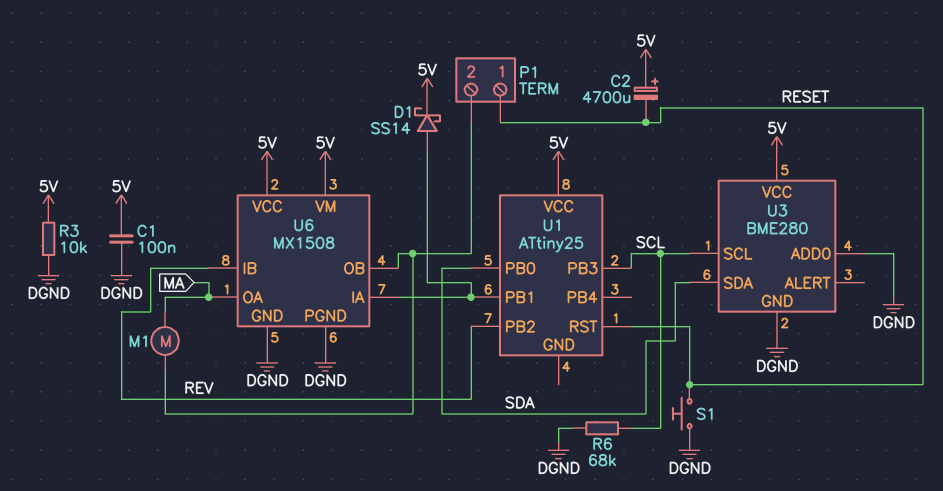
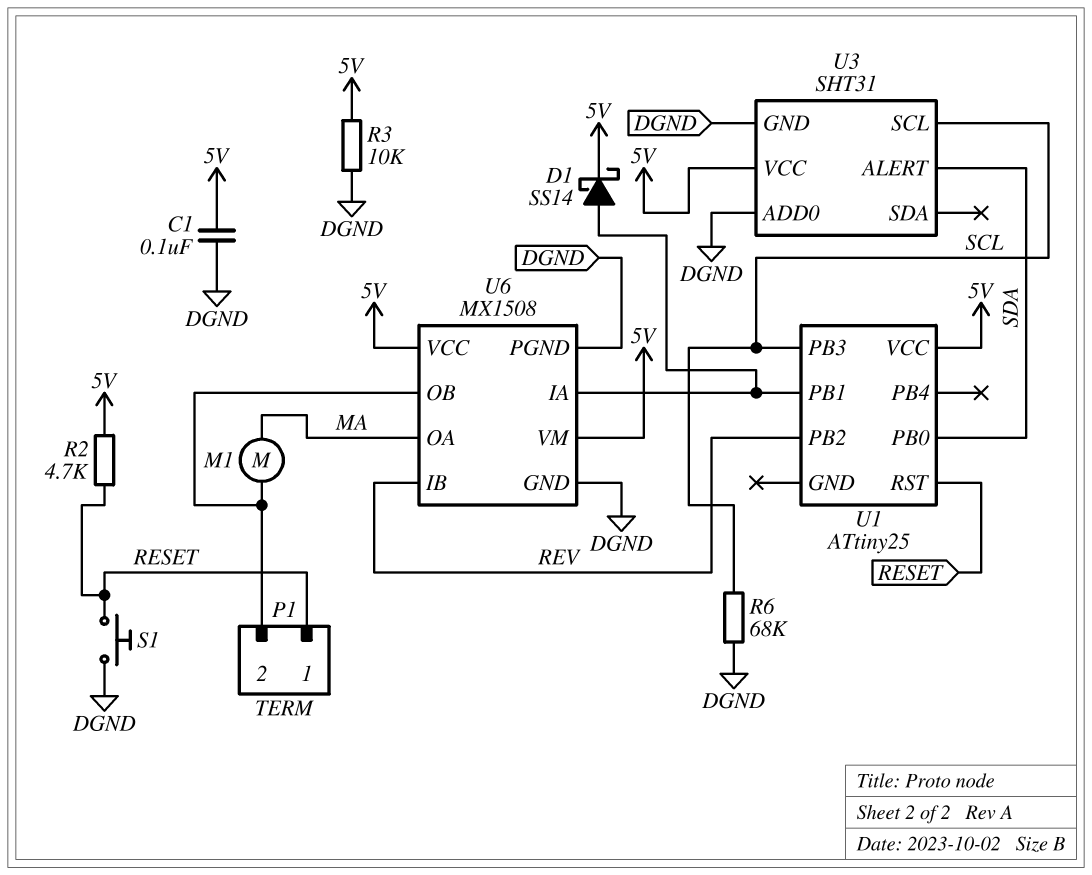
C2: 4700uF (plus 5V, minus RESET) -> none
R2: none -> 4.7k (5V, RESET)
U3: BME280 -> SHT31
U3 pin ALERT: none -> SDA
U3 pin SDA: SDA -> none

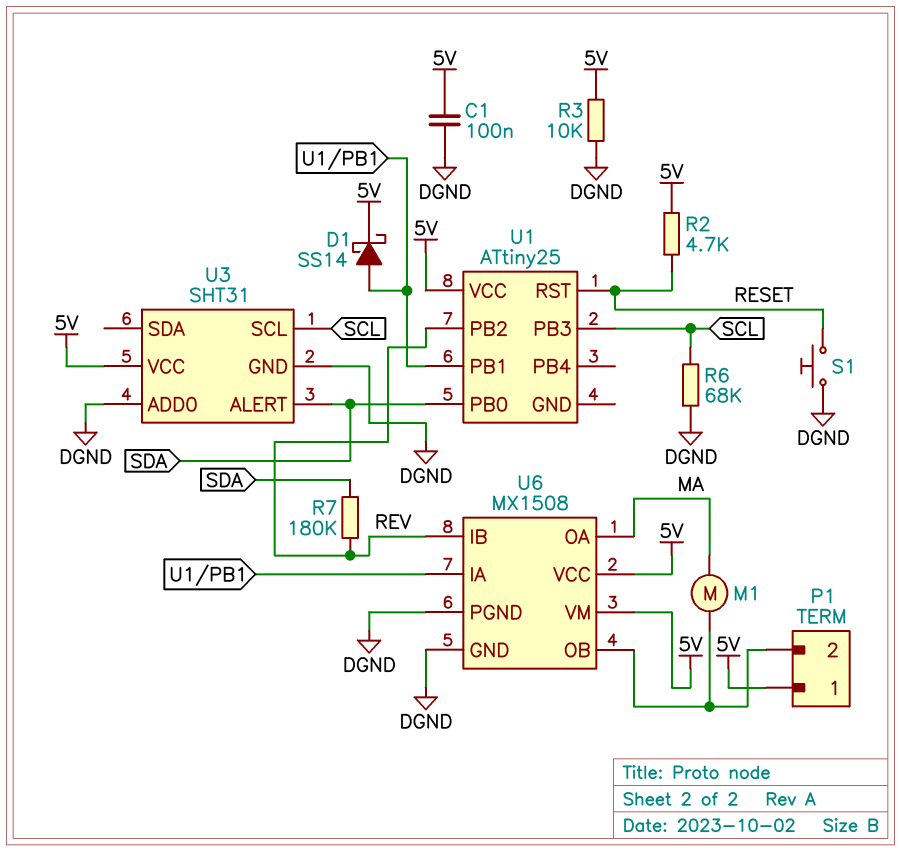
P1 pin 1: RESET -> 5V
R7: none -> 180k (REV, SDA)

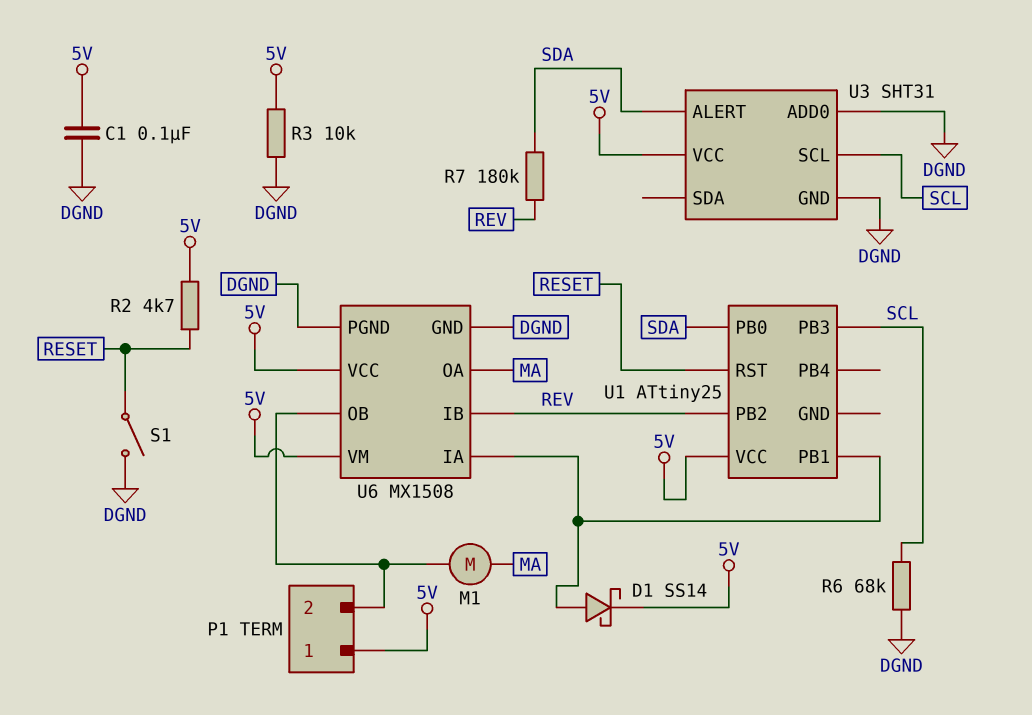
S1: button (DGND, RESET) -> switch (DGND, RESET)

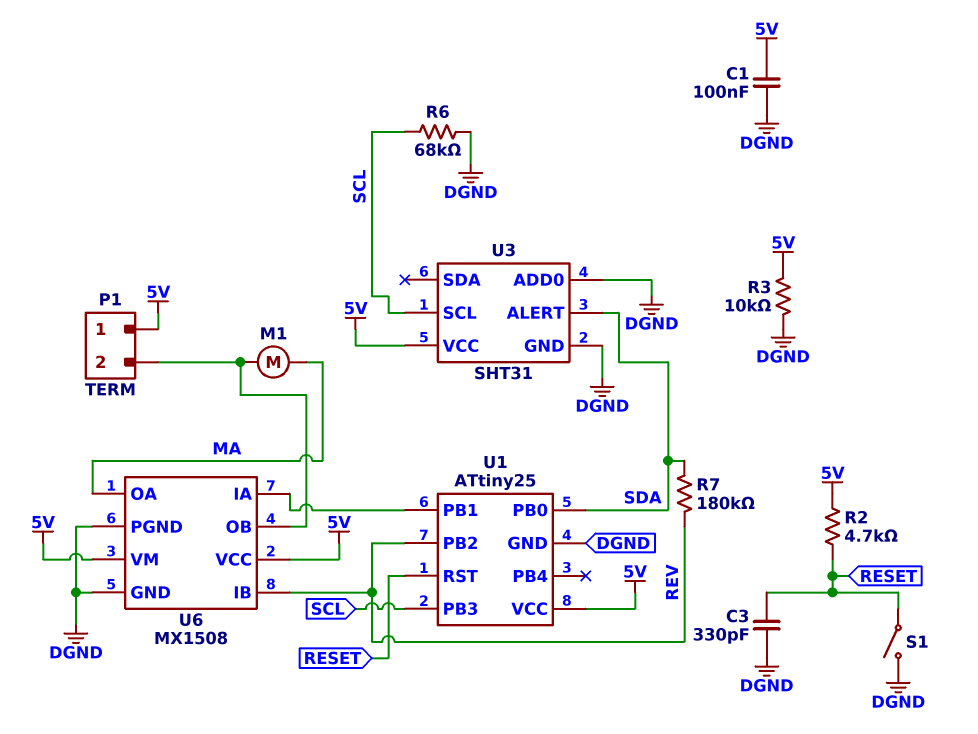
C3: none -> 330pF (DGND, RESET)
D1: schottky SS14 (A U1/PB1, K 5V) -> none
U1 pin GND: none -> DGND

